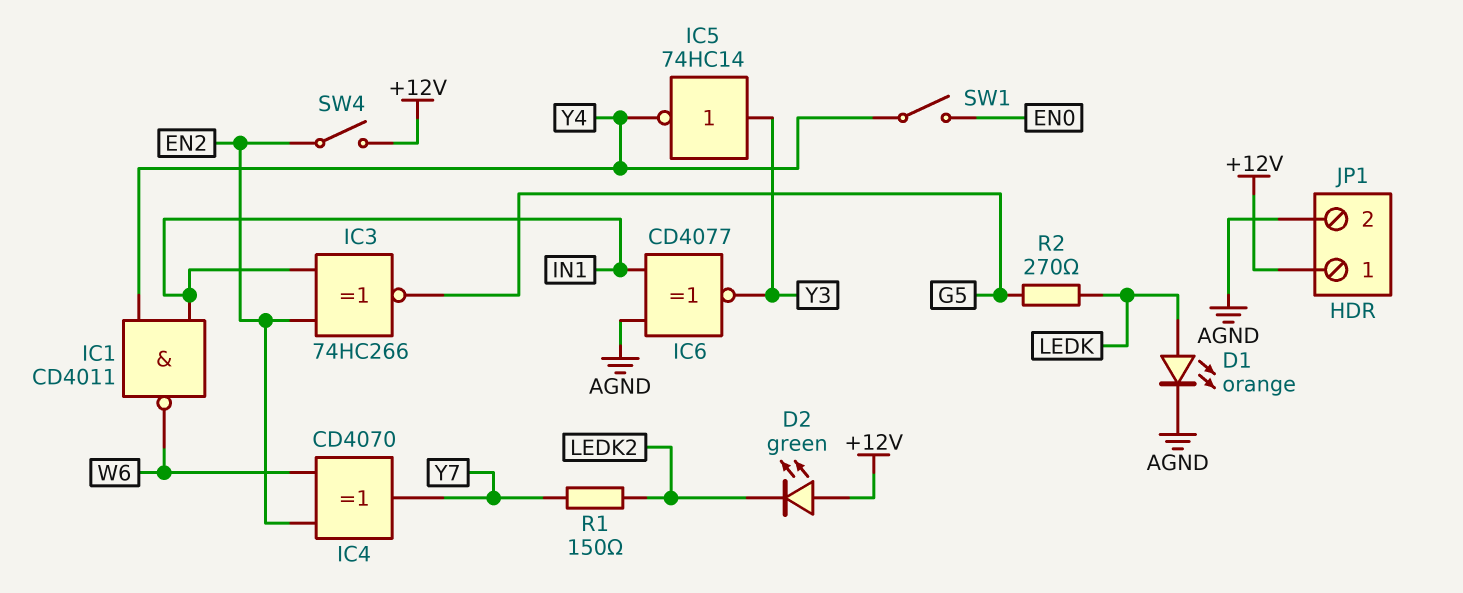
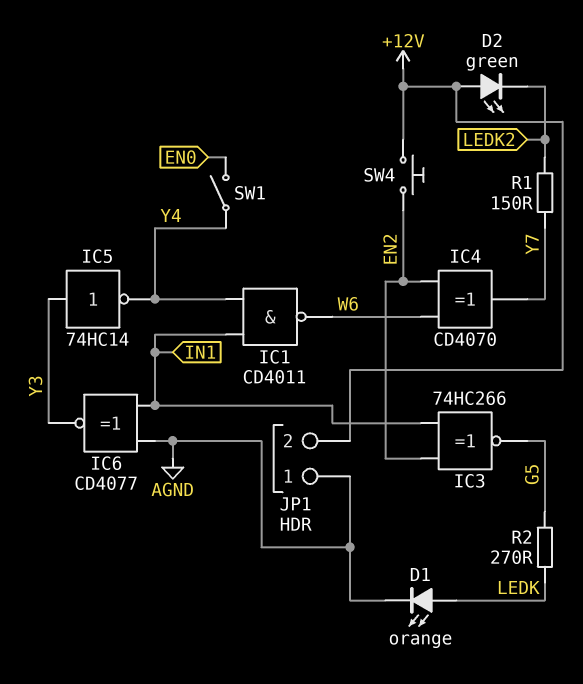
JP1 pin 1: +12V -> AGND
JP1 pin 2: AGND -> +12V
SW4: switch (+12V, EN2) -> button (+12V, EN2)

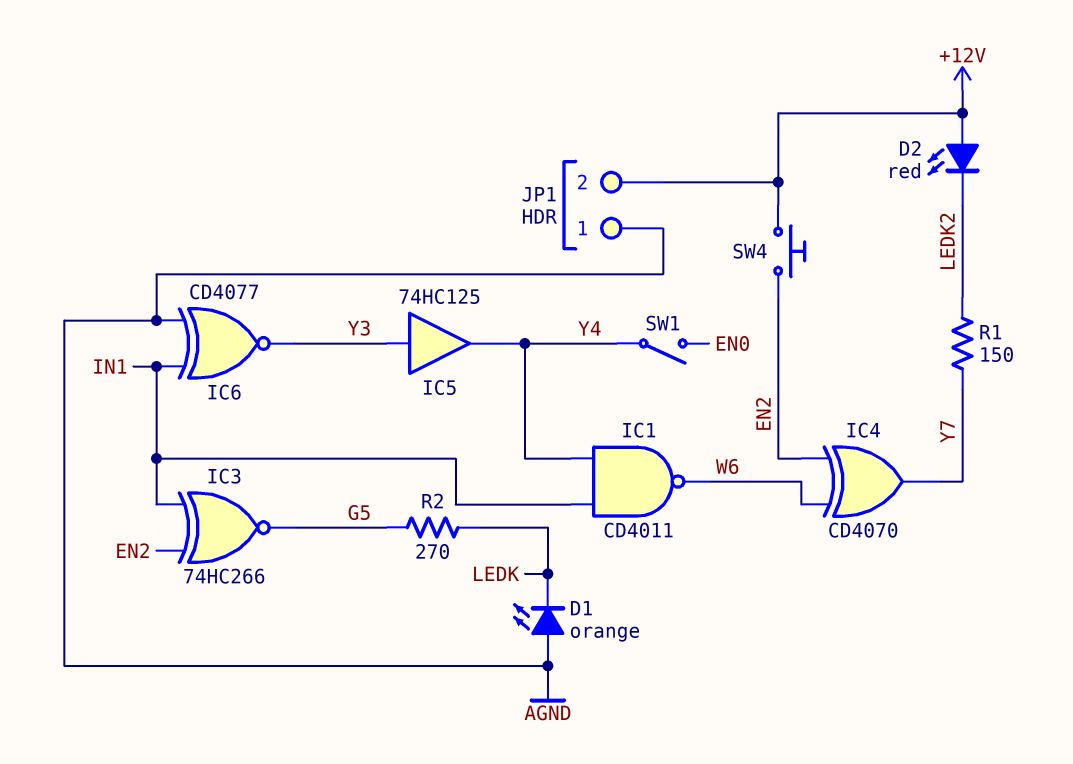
D1: LED orange (A LEDK, K AGND) -> LED orange (A AGND, K LEDK)
D2: LED green (A +12V, K LEDK2) -> LED red (A +12V, K LEDK2)
IC5: NOT 74HC14 (in Y3, out Y4) -> buffer 74HC125 (in Y3, out Y4)

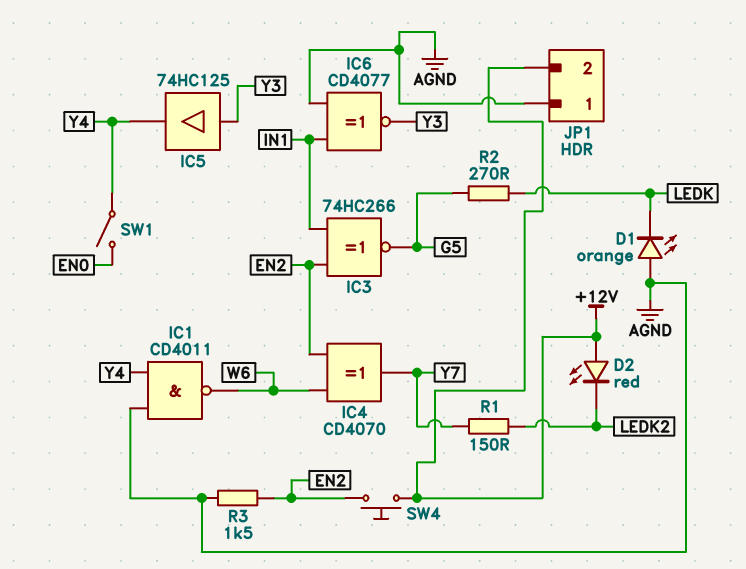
IC1: NAND CD4011 (in IN1, in Y4, out W6) -> NAND CD4011 (in AGND, in Y4, out W6)
R3: none -> 1.5k (AGND, EN2)

